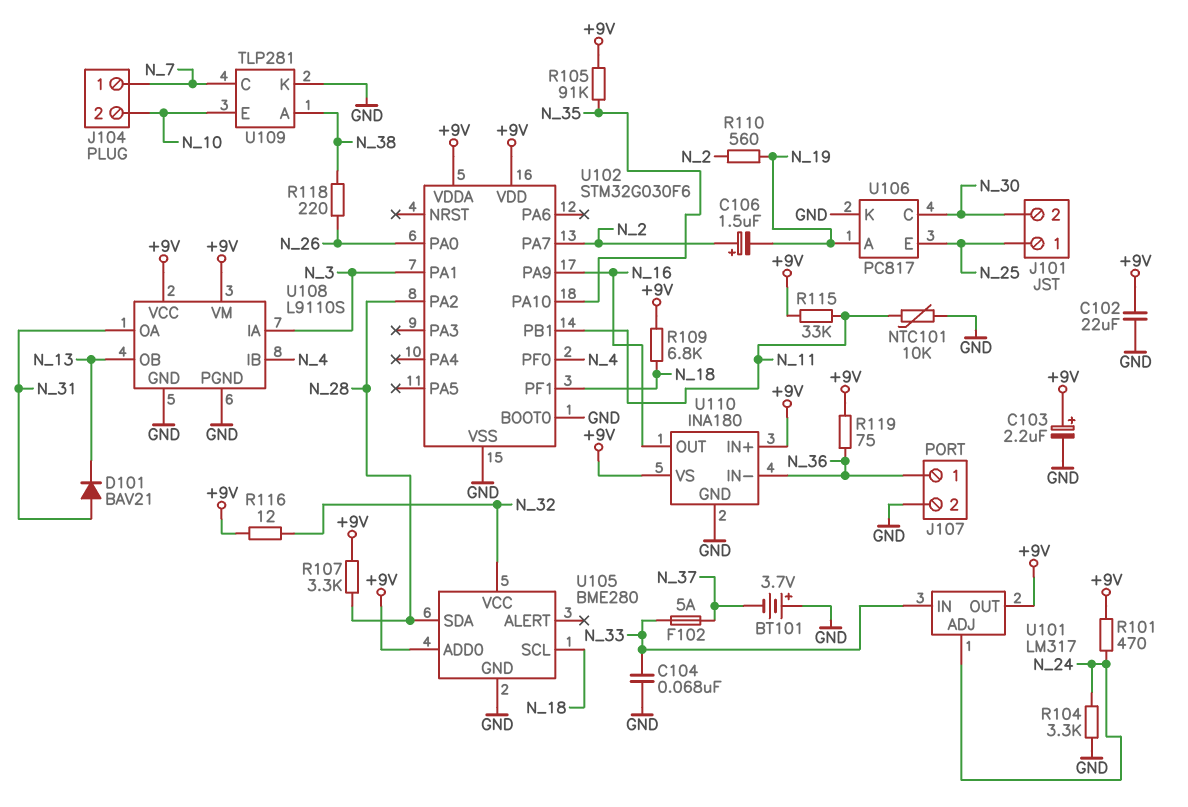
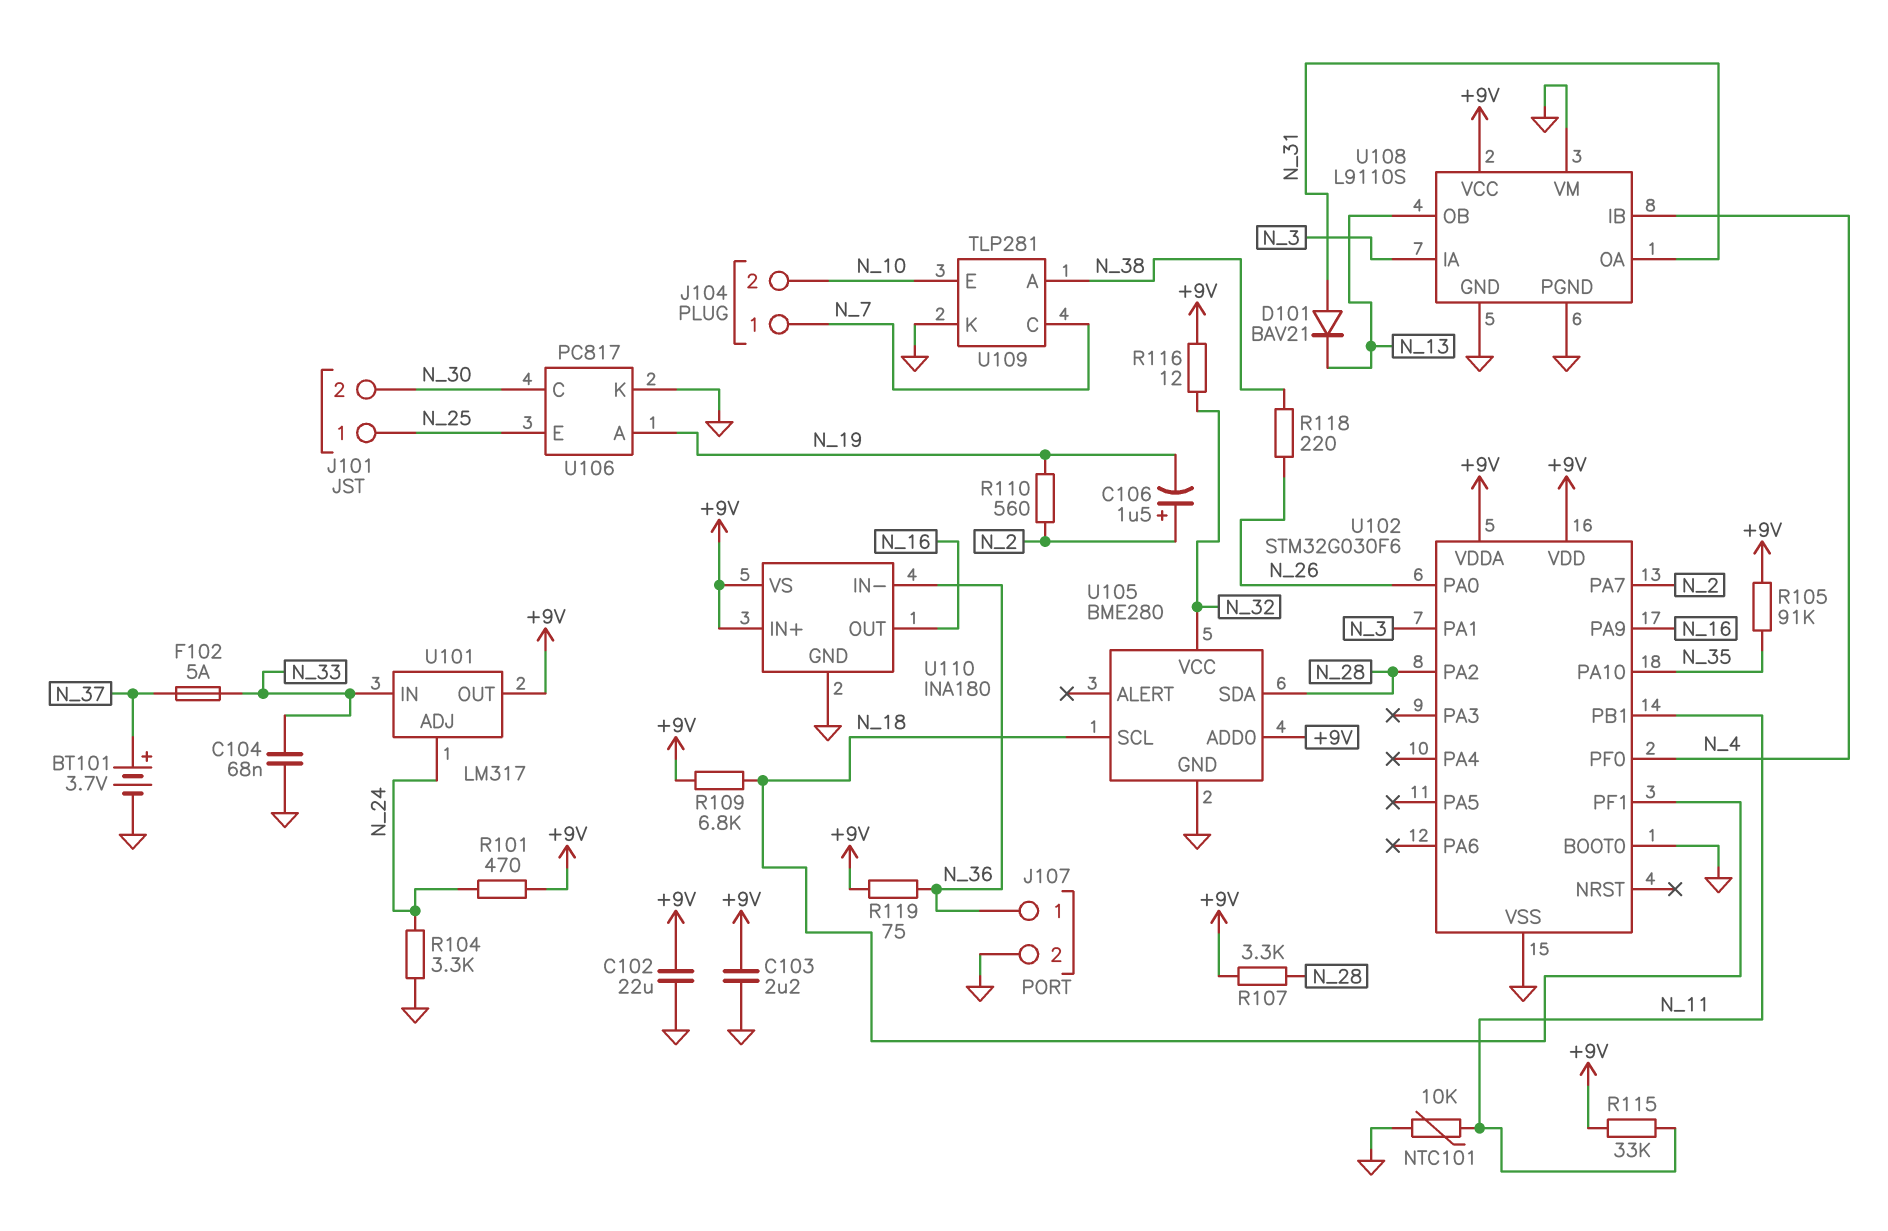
BT101: 3.7V (plus GND, minus N_37) -> 3.7V (plus N_37, minus GND)
C103: 2.2uF (plus +9V, minus GND) -> 2.2uF (+9V, GND)
U108 pin VM: +9V -> GND

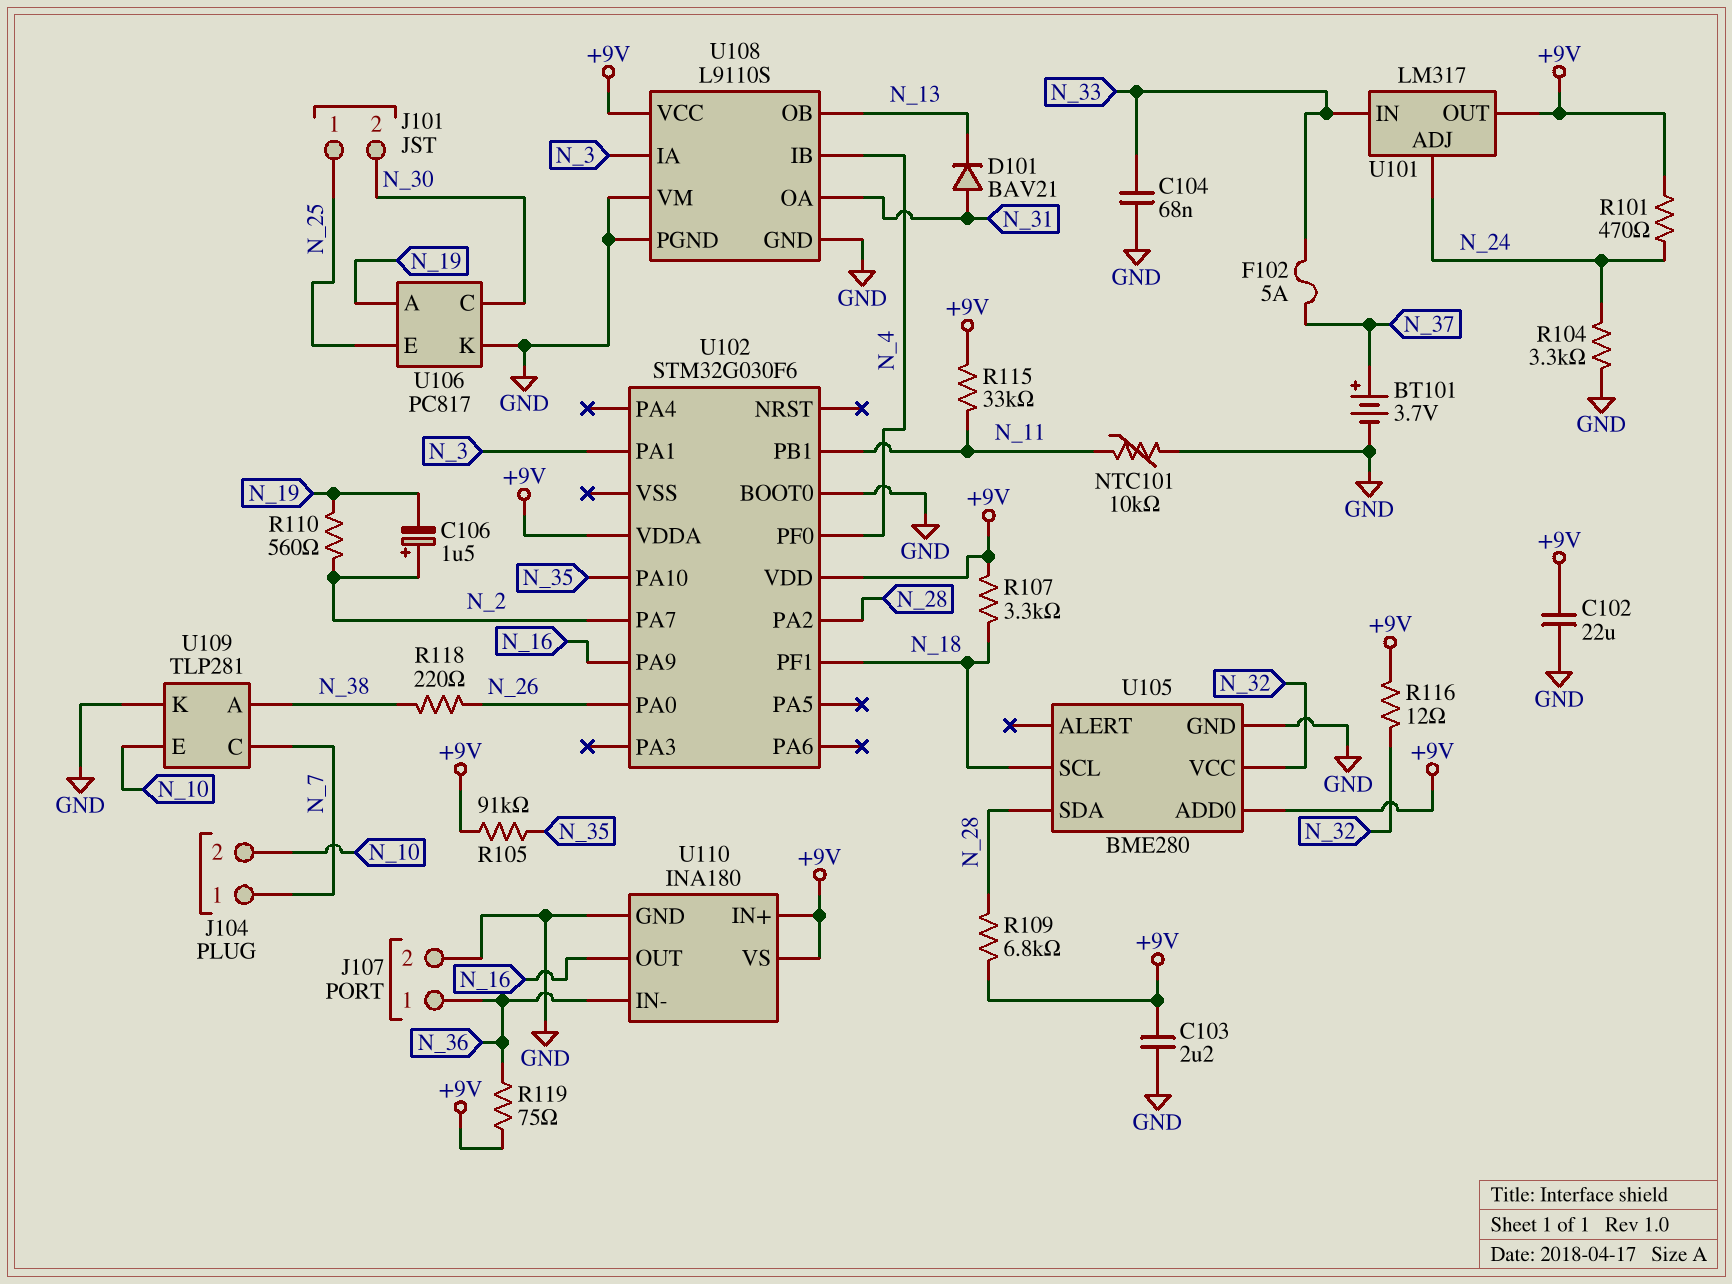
R107: 3.3k (+9V, N_28) -> 3.3k (+9V, N_18)
R109: 6.8k (+9V, N_18) -> 6.8k (+9V, N_28)
U102 pin VSS: GND -> none

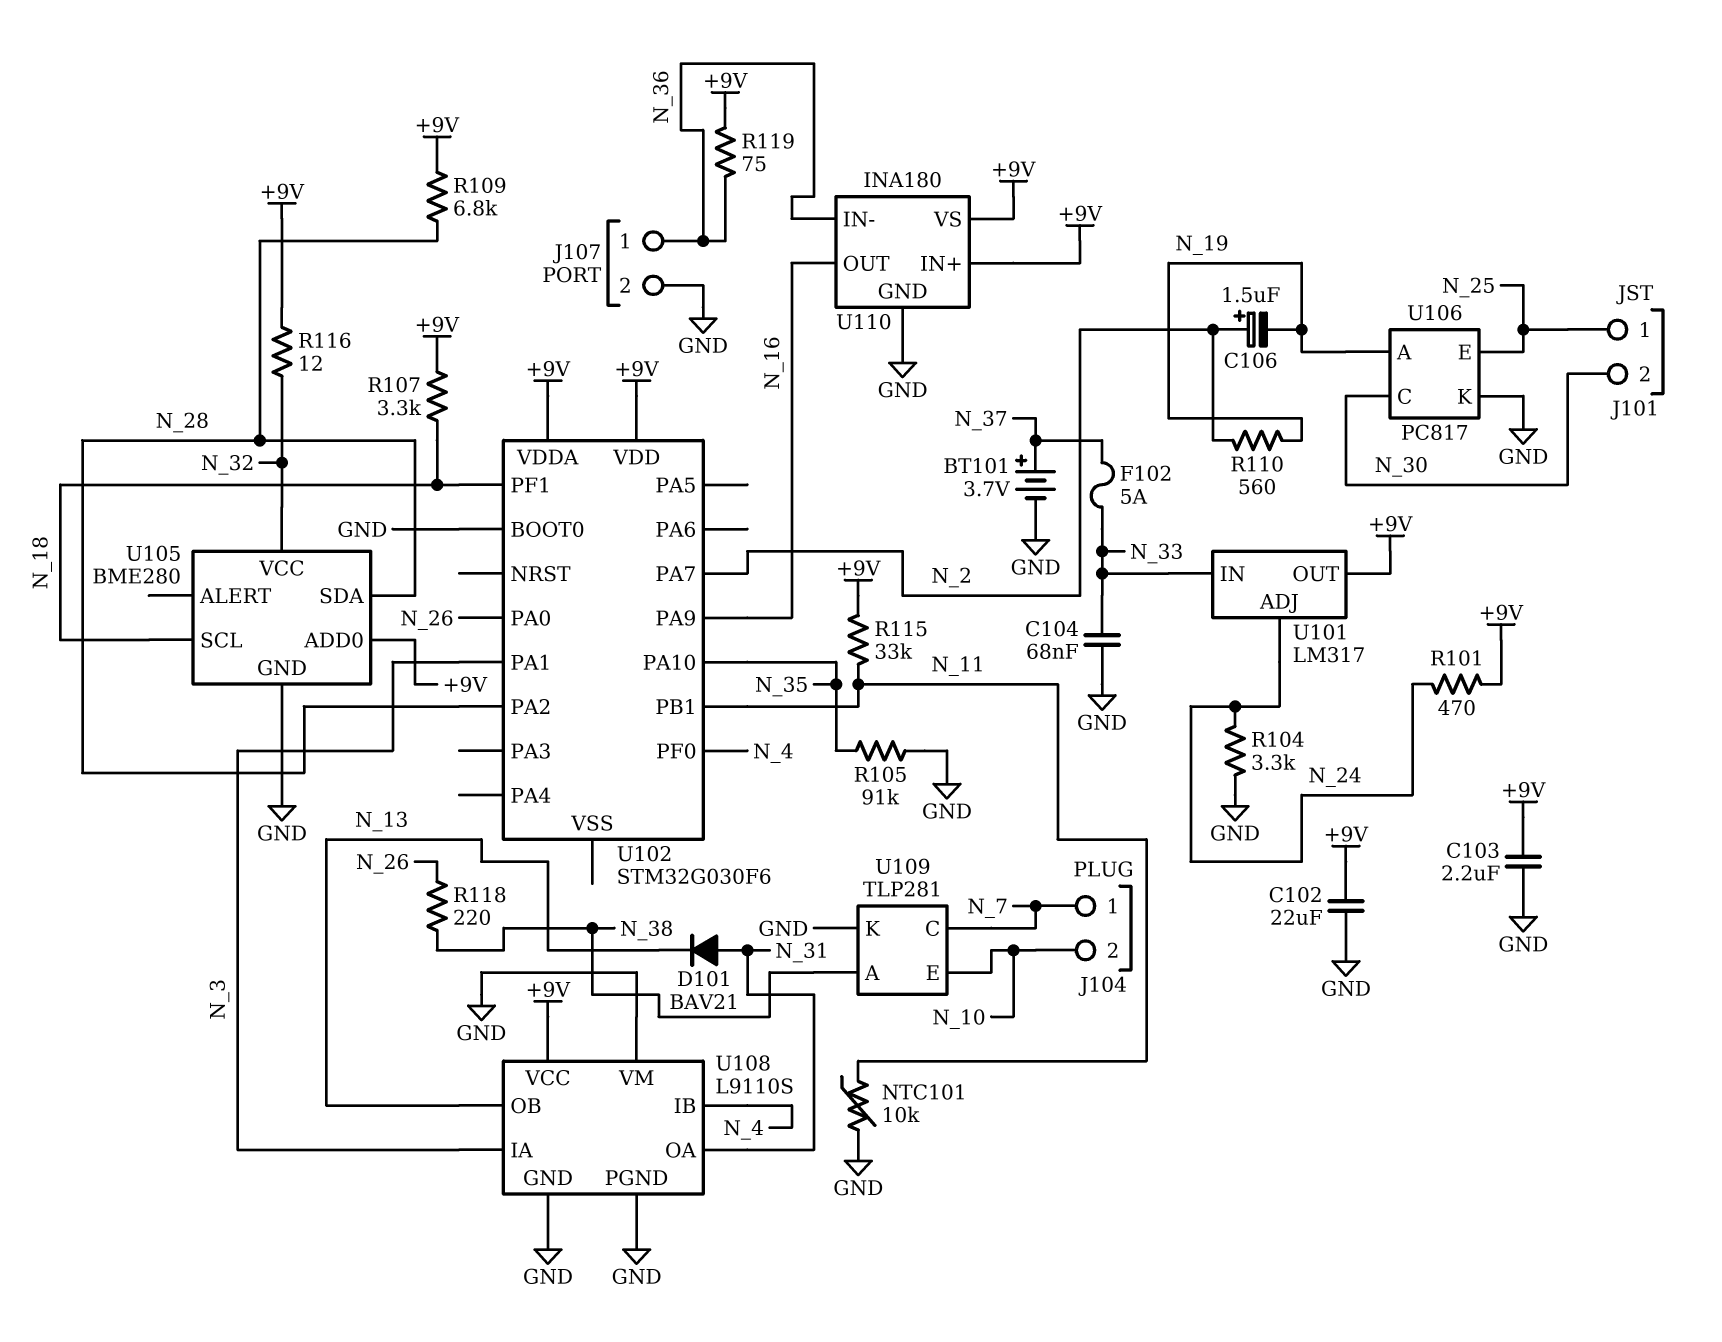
R105: 91k (+9V, N_35) -> 91k (GND, N_35)

